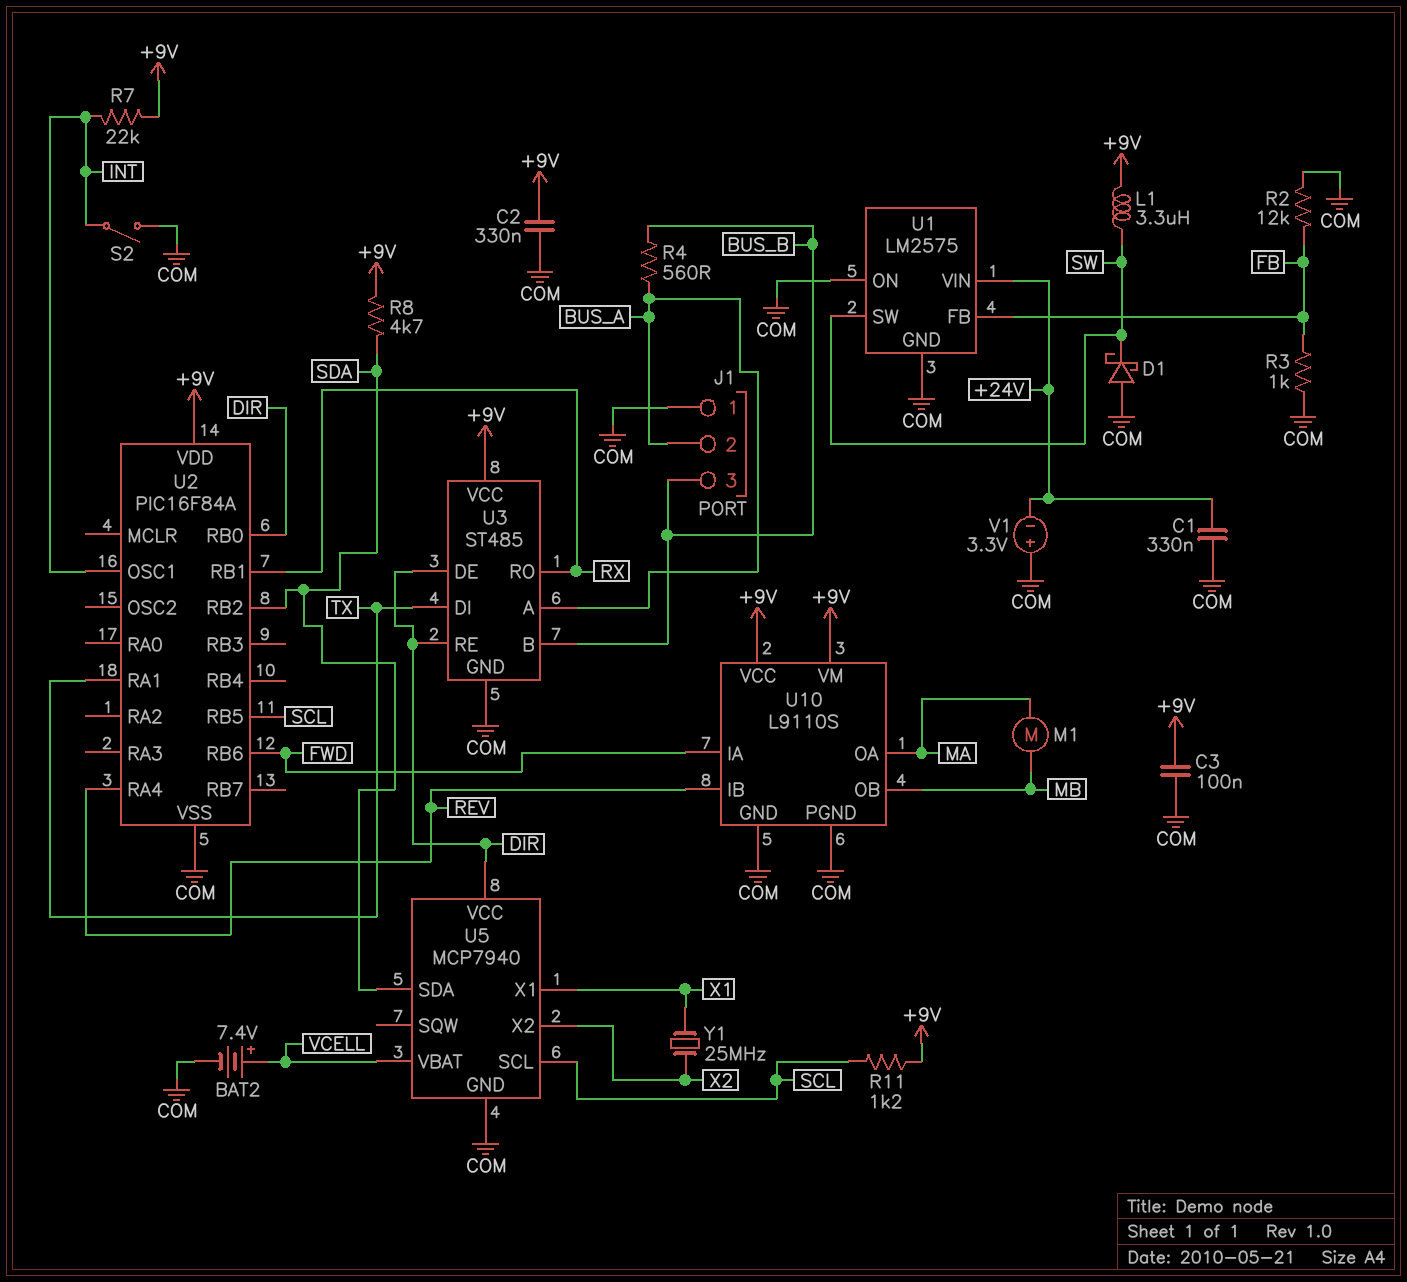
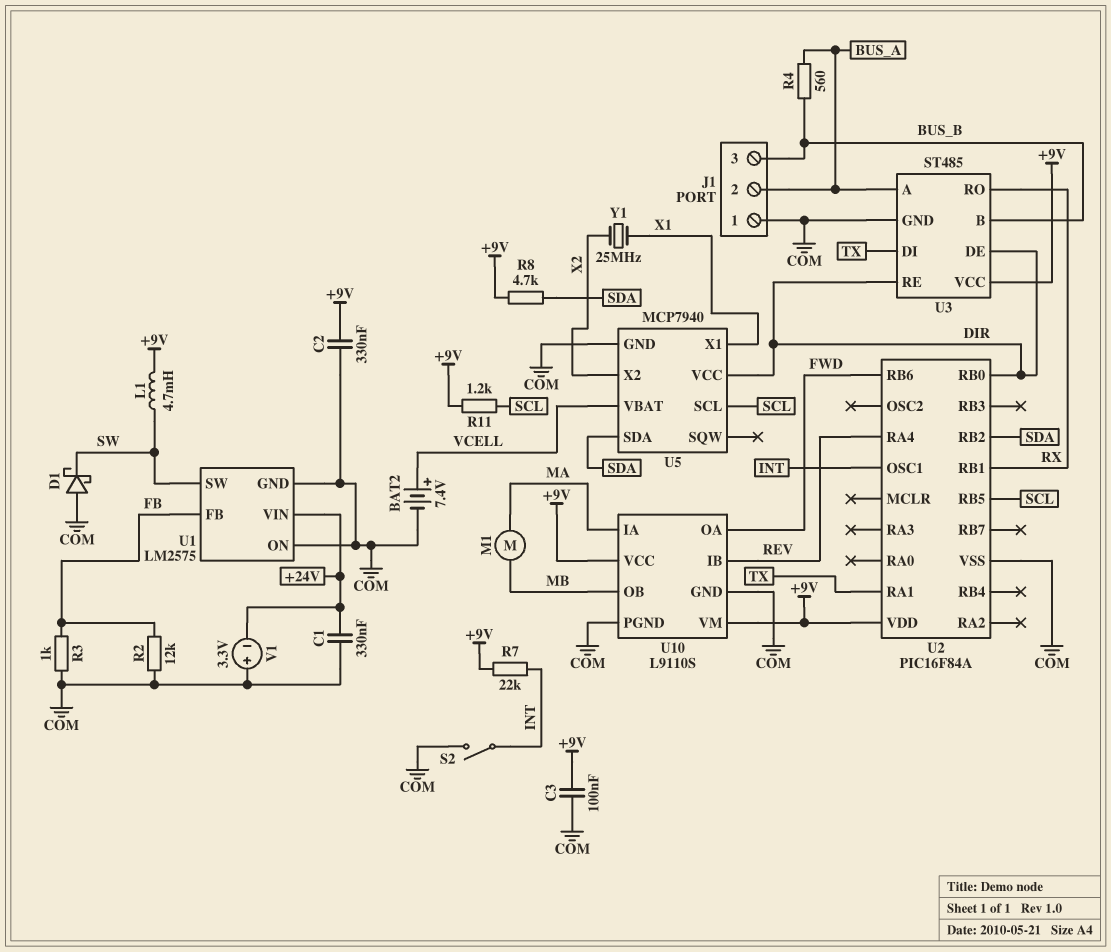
L1: 3.3uH (+9V, SW) -> 4.7mH (+9V, SW)
U10 pin IA: FWD -> MA
U10 pin OA: MA -> FWD

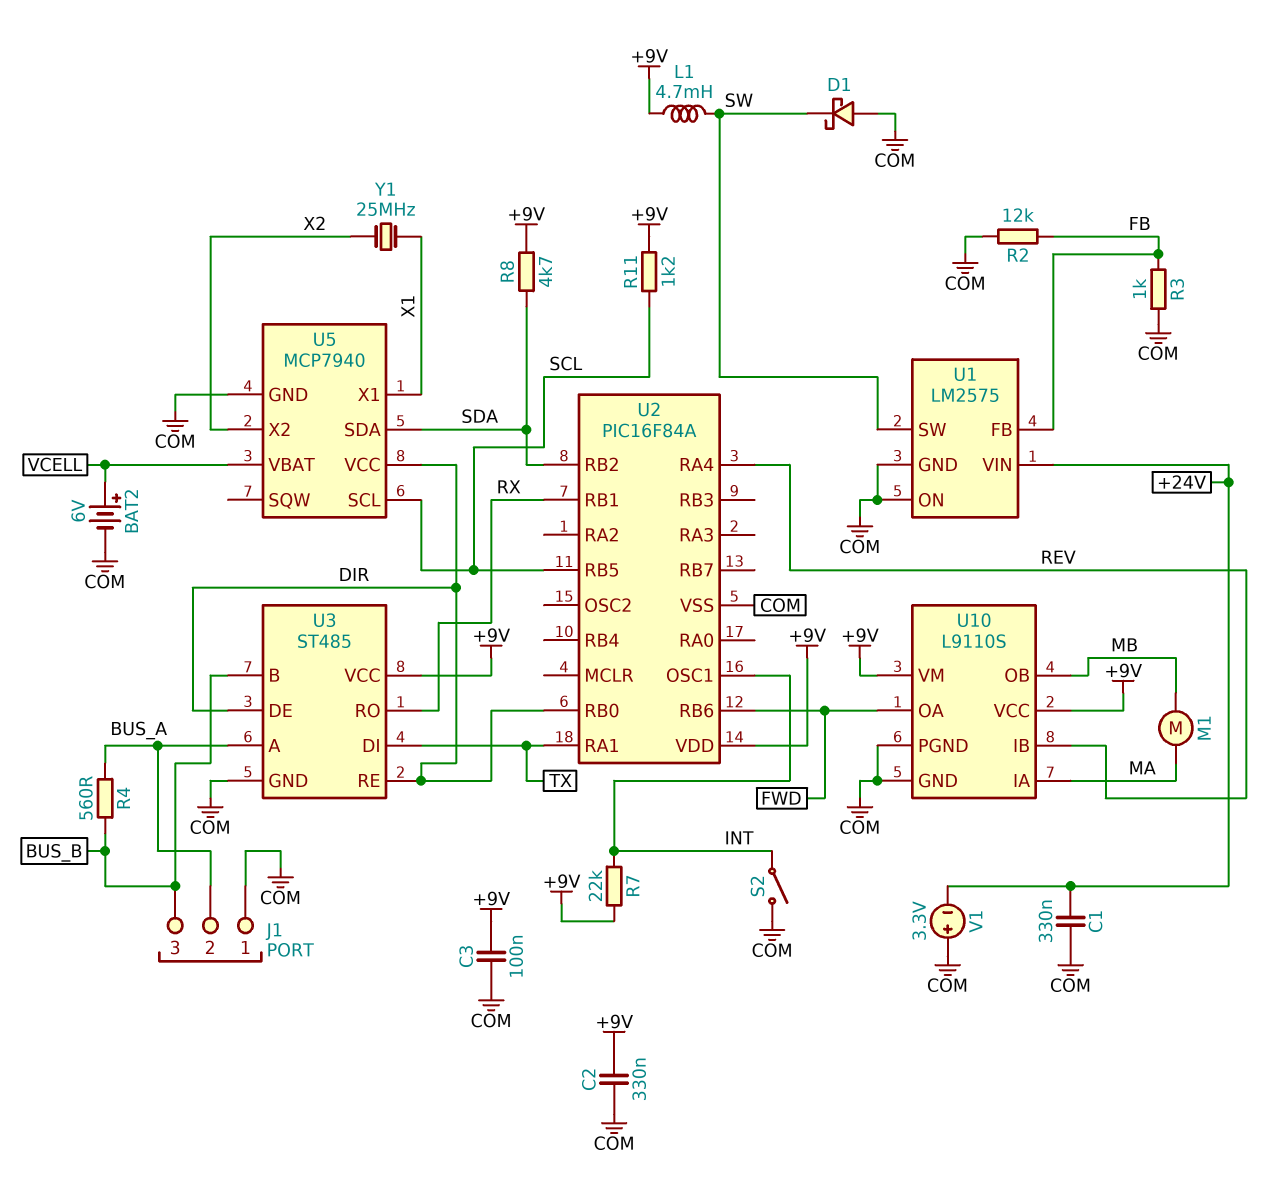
BAT2: 7.4V (plus VCELL, minus COM) -> 6V (plus VCELL, minus COM)

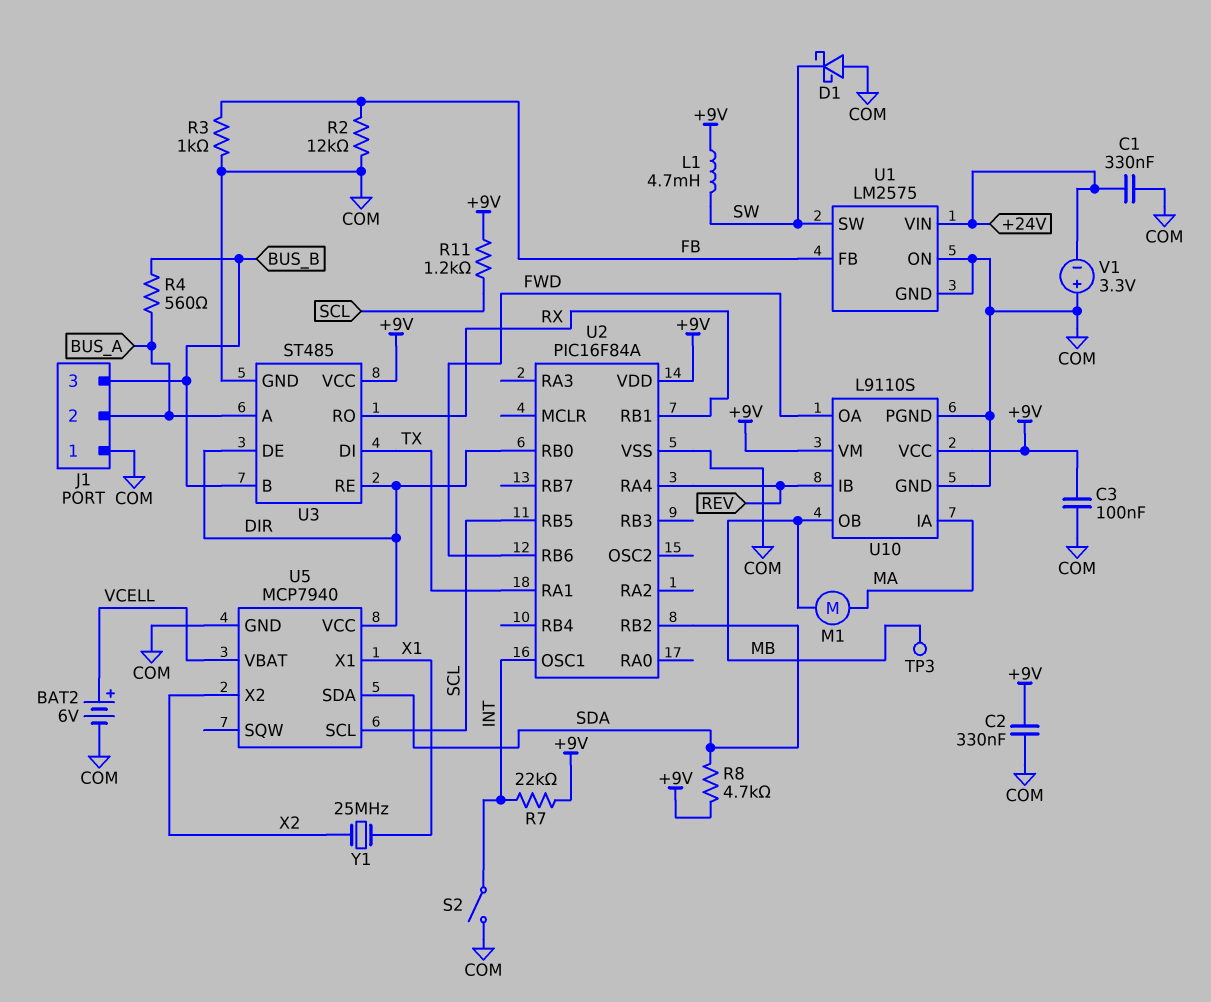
TP3: none -> test point (MB)

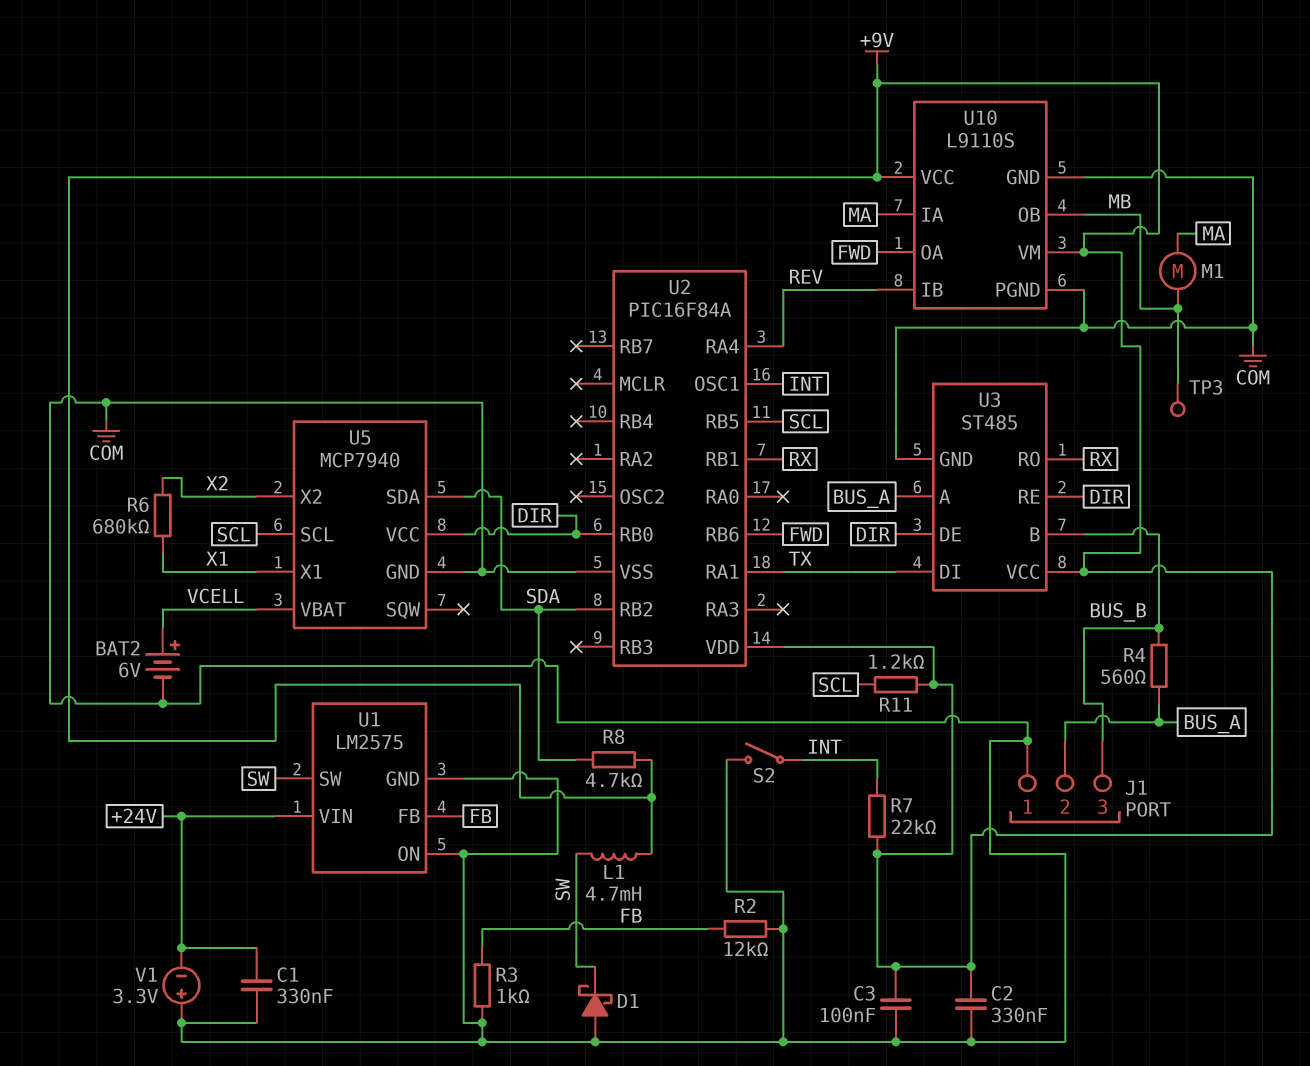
R6: none -> 680k (X1, X2)
Y1: 25MHz (X1, X2) -> none

